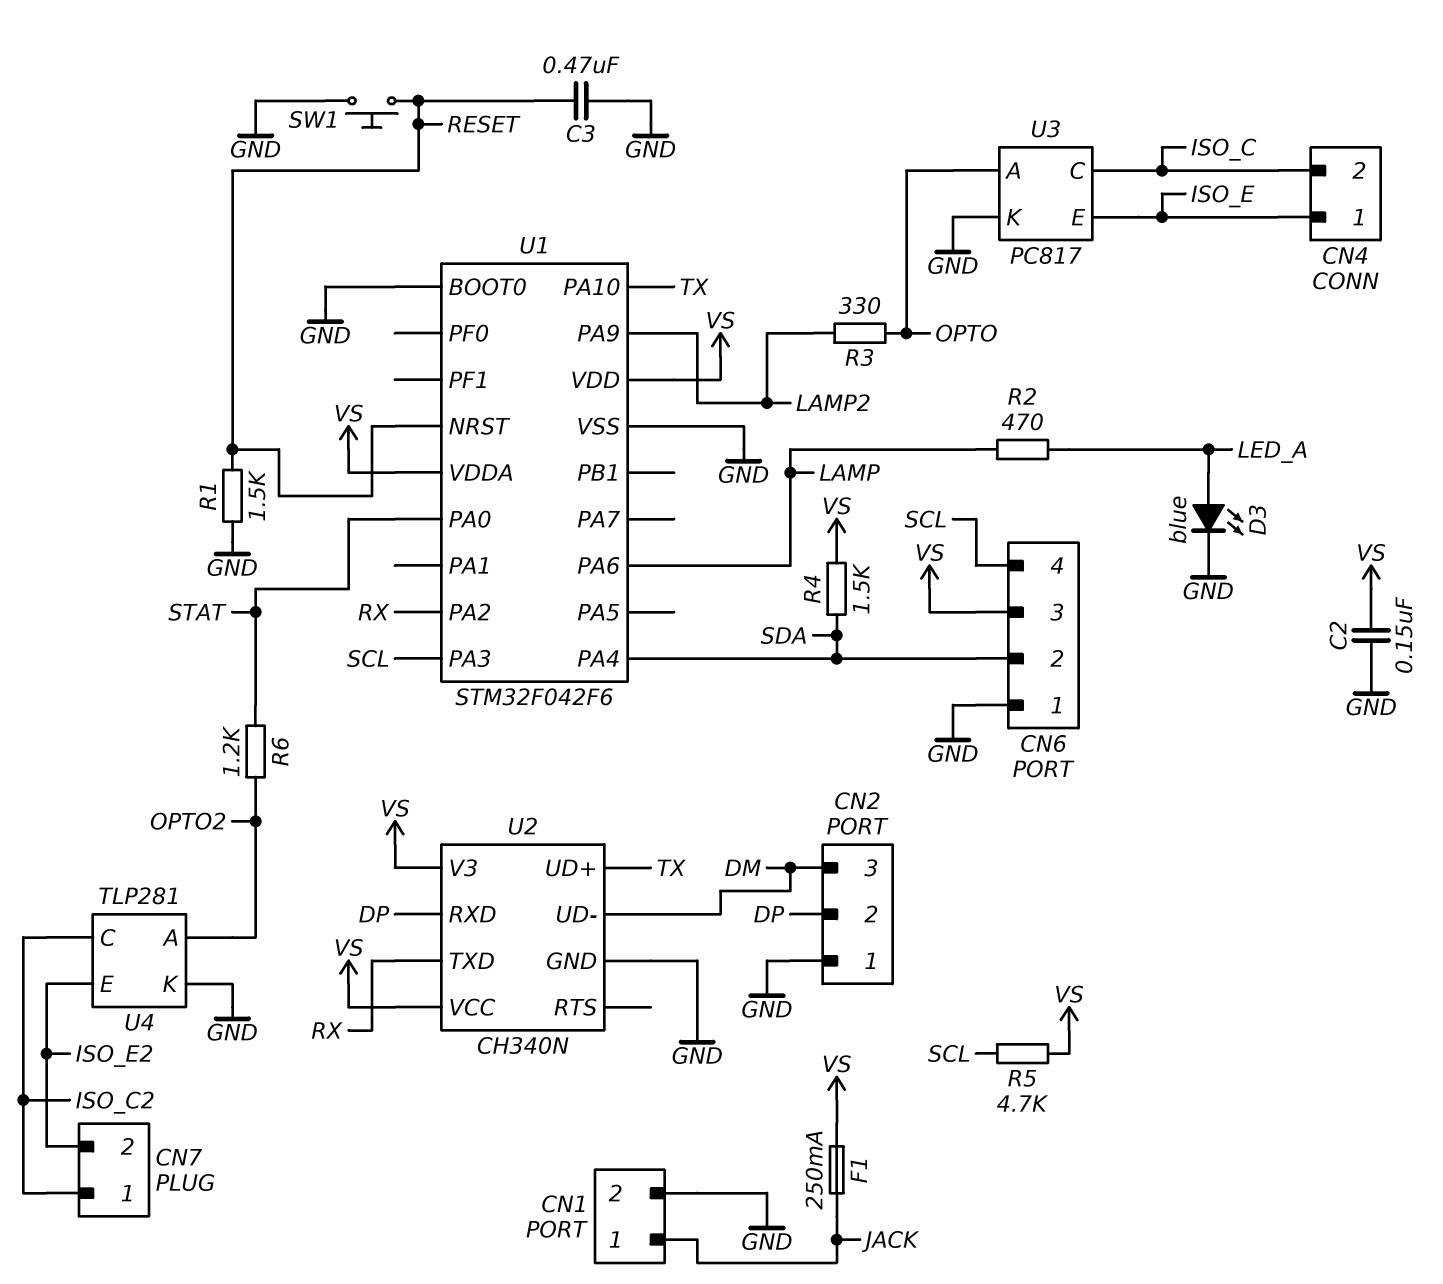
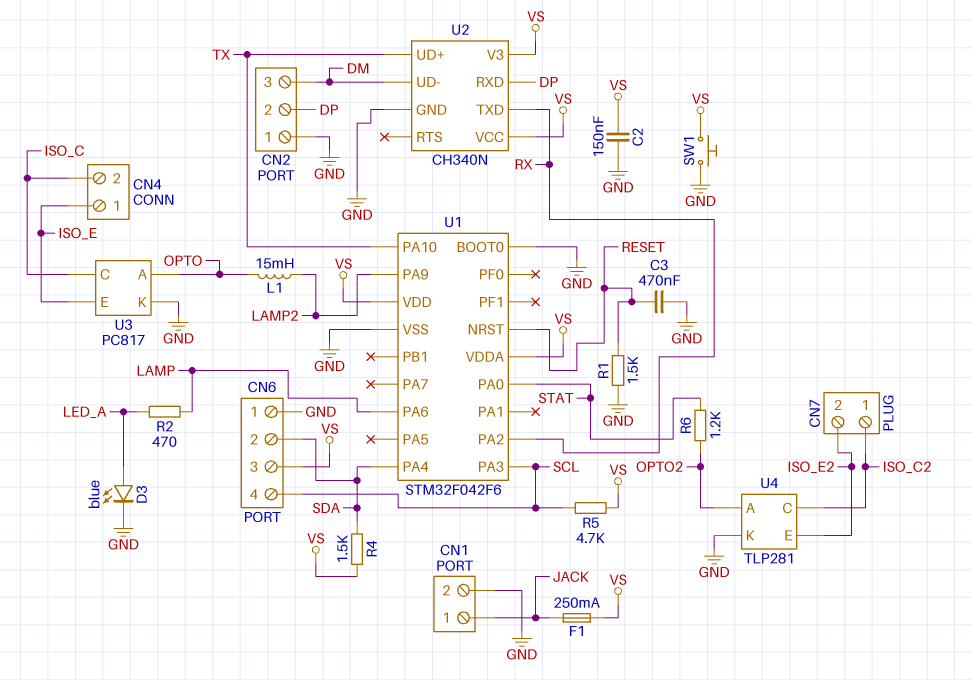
L1: none -> 15mH (LAMP2, OPTO)
R3: 330 (LAMP2, OPTO) -> none
SW1: button (GND, RESET) -> button (GND, VS)

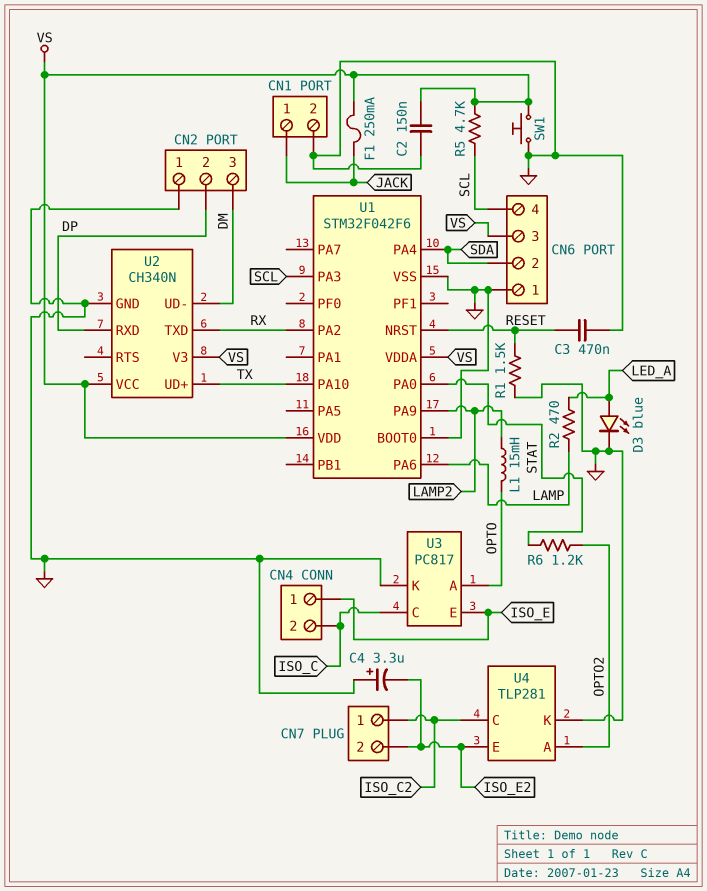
C4: none -> 3.3uF (plus GND, minus ISO_E2)
R4: 1.5k (SDA, VS) -> none

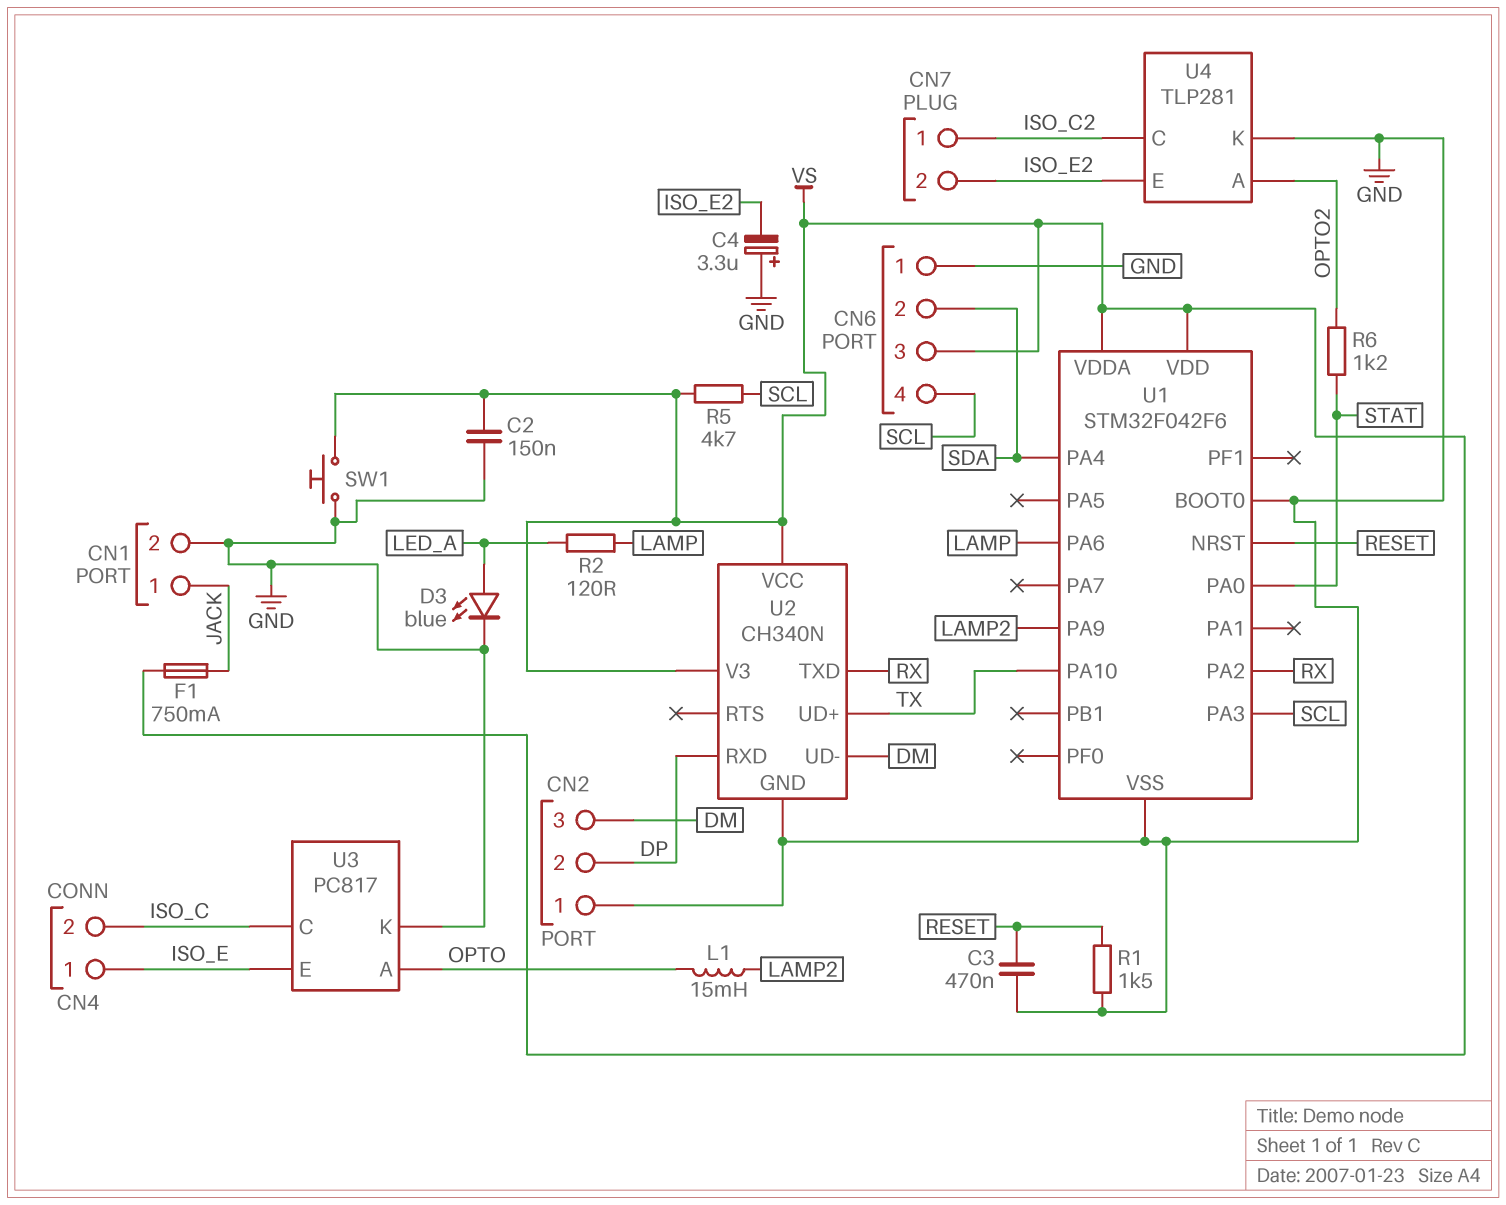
F1: 250mA (JACK, VS) -> 750mA (JACK, VS)
R2: 470 (LAMP, LED_A) -> 120 (LAMP, LED_A)

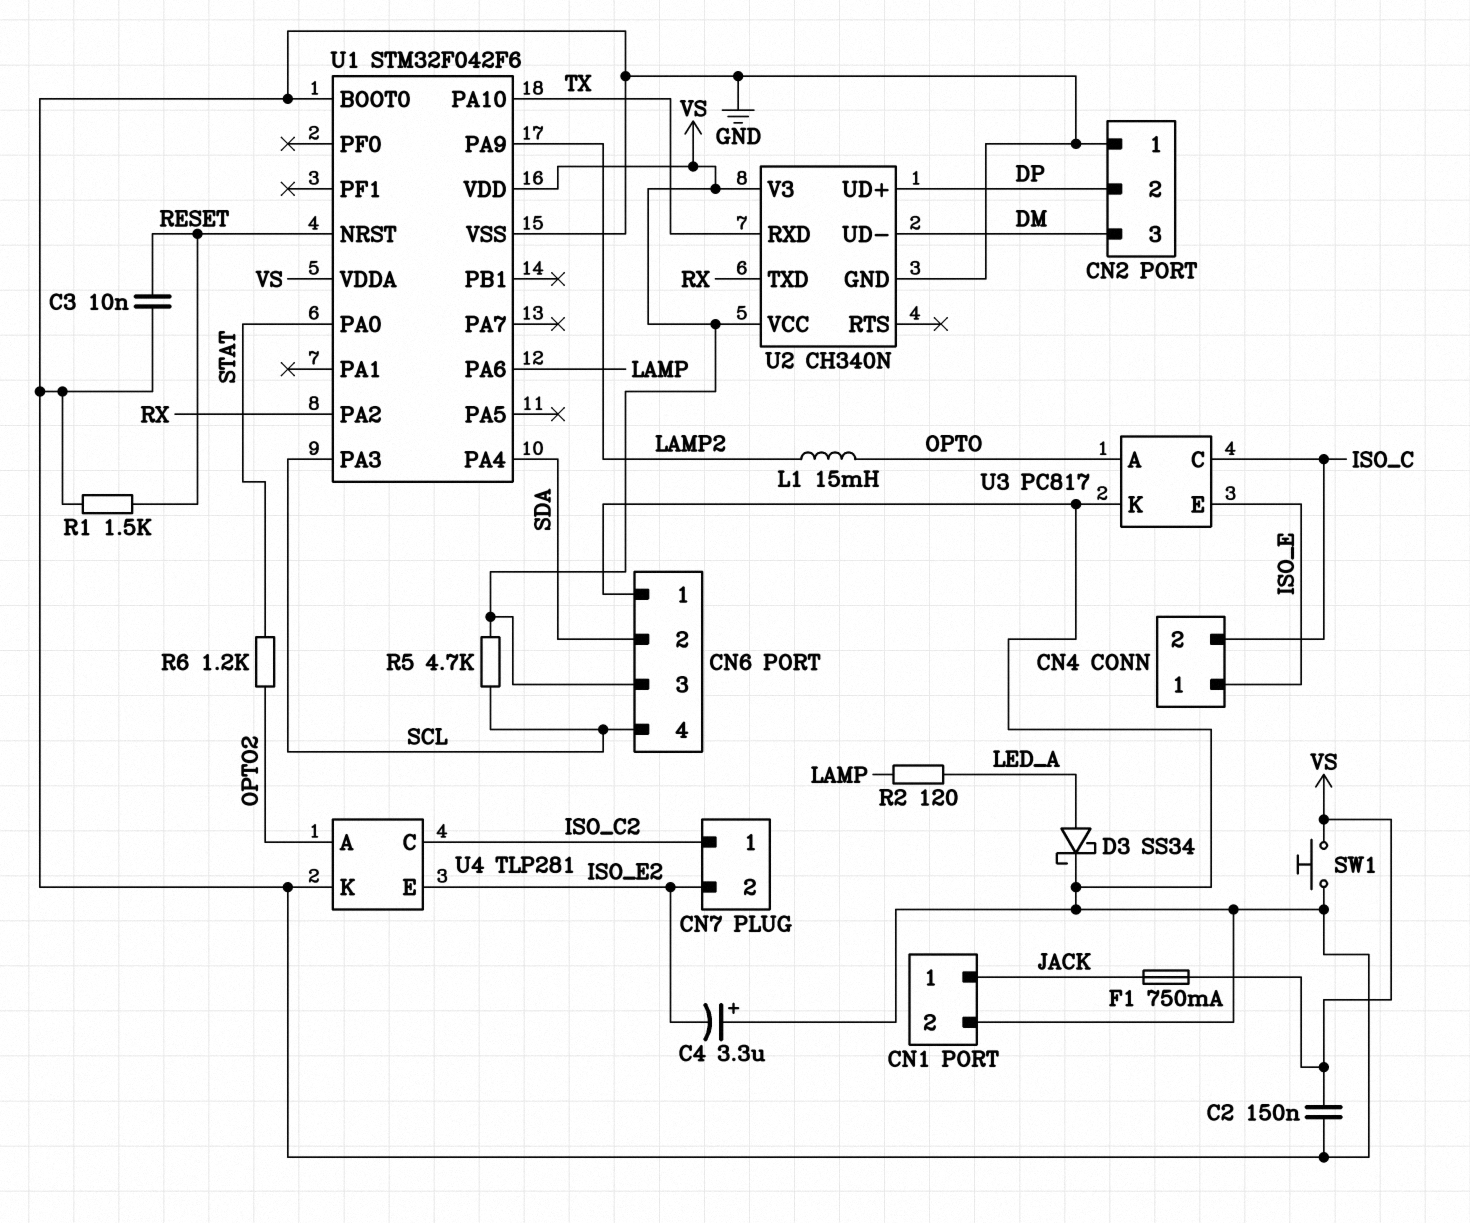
C3: 470nF (GND, RESET) -> 10nF (GND, RESET)
D3: LED blue (A LED_A, K GND) -> schottky SS34 (A LED_A, K GND)
U2 pin RXD: DP -> TX
U2 pin UD+: TX -> DP

